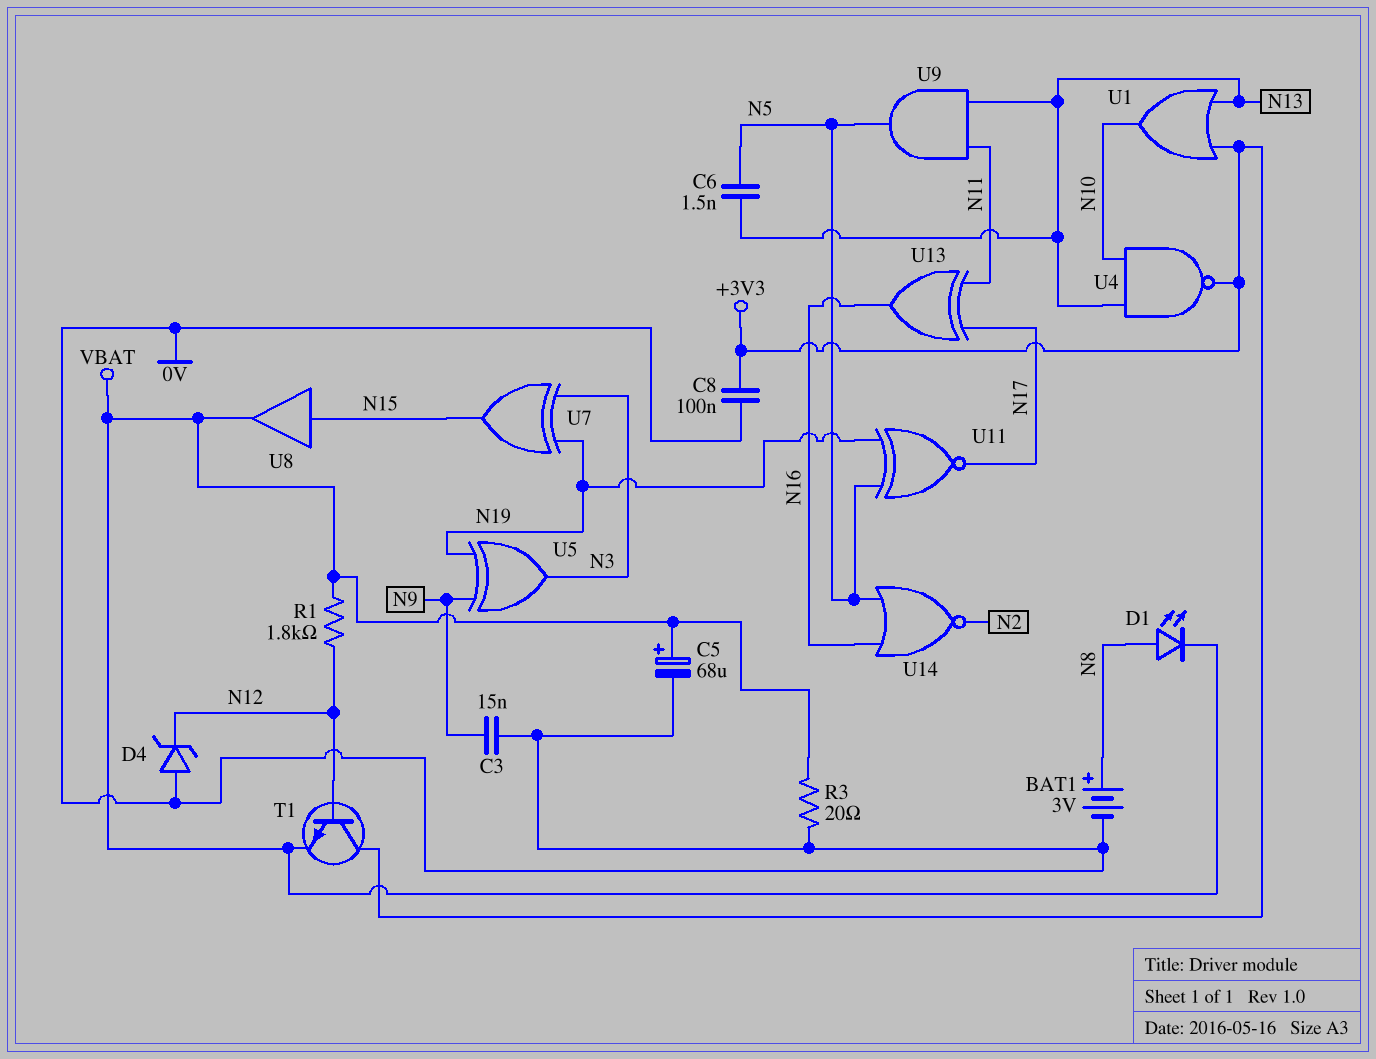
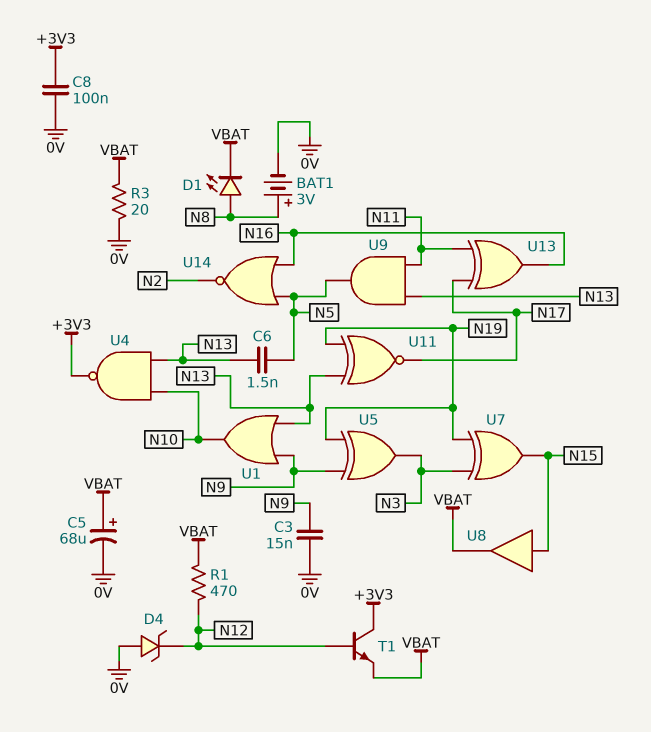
R1: 1.8k (N12, VBAT) -> 470 (N12, VBAT)
U1: OR (in +3V3, in N13, out N10) -> OR (in N9, in N13, out N10)
U11: XNOR (in N5, in N19, out N17) -> XNOR (in N13, in N19, out N17)

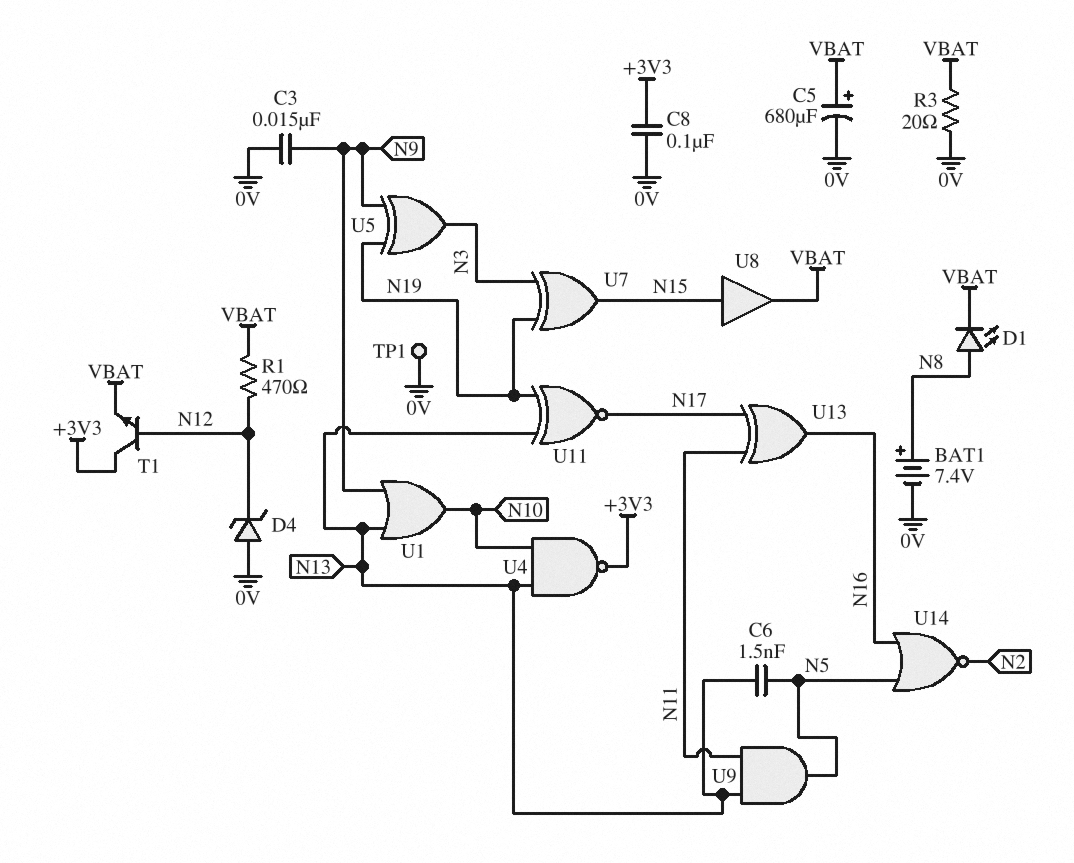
BAT1: 3V (plus N8, minus 0V) -> 7.4V (plus N8, minus 0V)
C5: 68uF (plus VBAT, minus 0V) -> 680uF (plus VBAT, minus 0V)
TP1: none -> test point (0V)

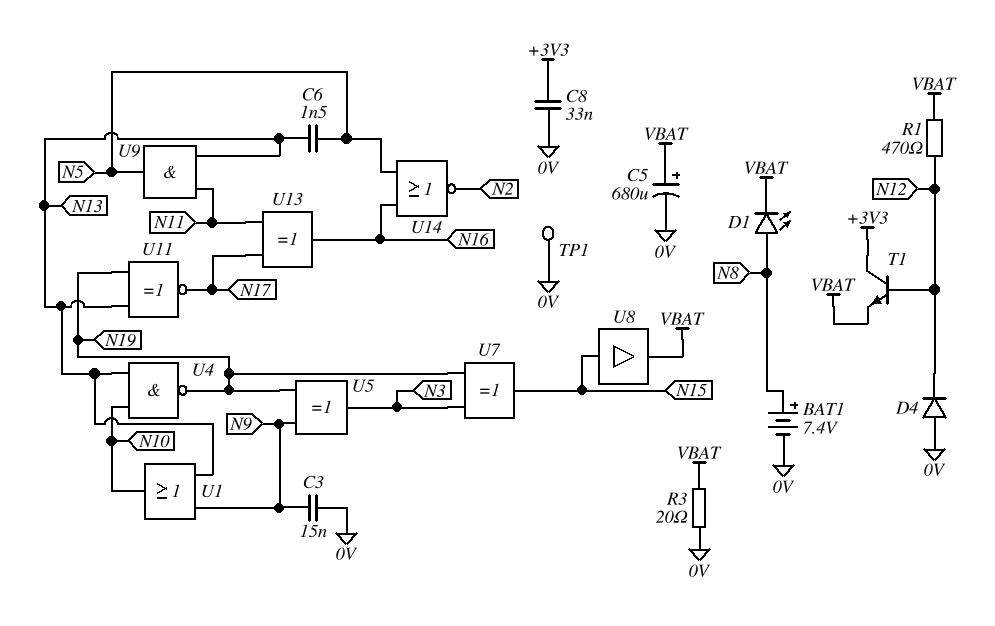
C8: 100nF (+3V3, 0V) -> 33nF (+3V3, 0V)
D4: zener (A 0V, K N12) -> diode (A 0V, K N12)
U4: NAND (in N10, in N13, out +3V3) -> NAND (in N10, in N13, out N19)

